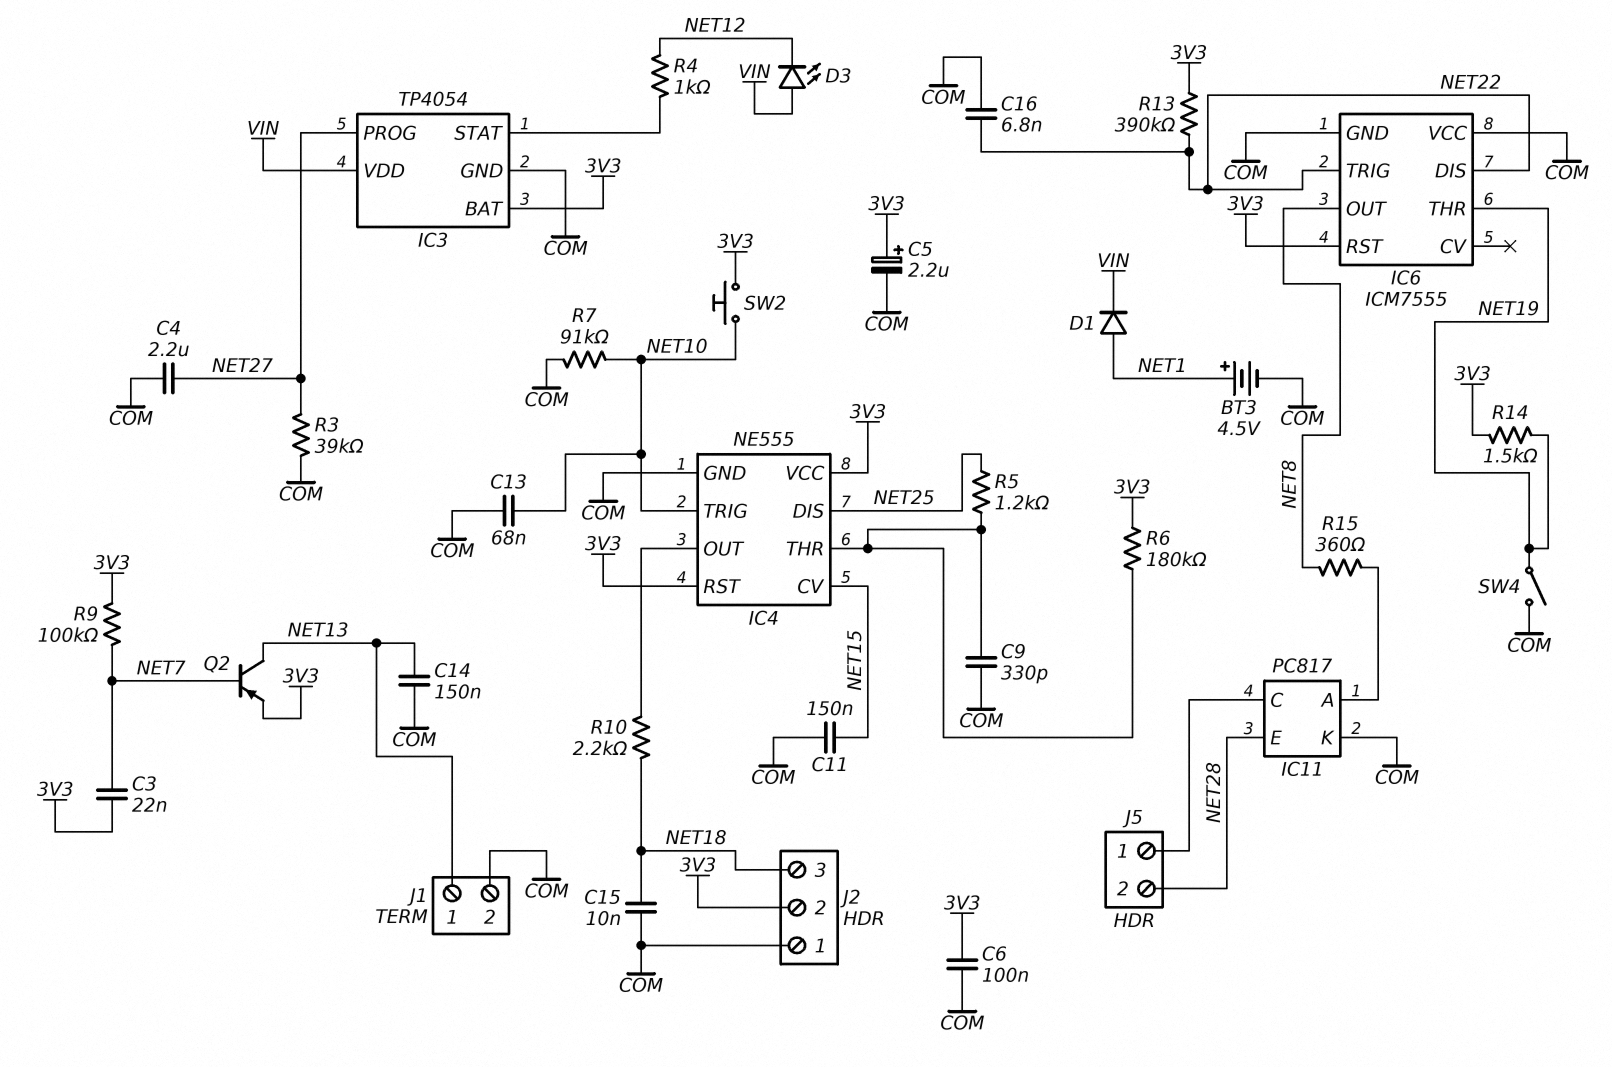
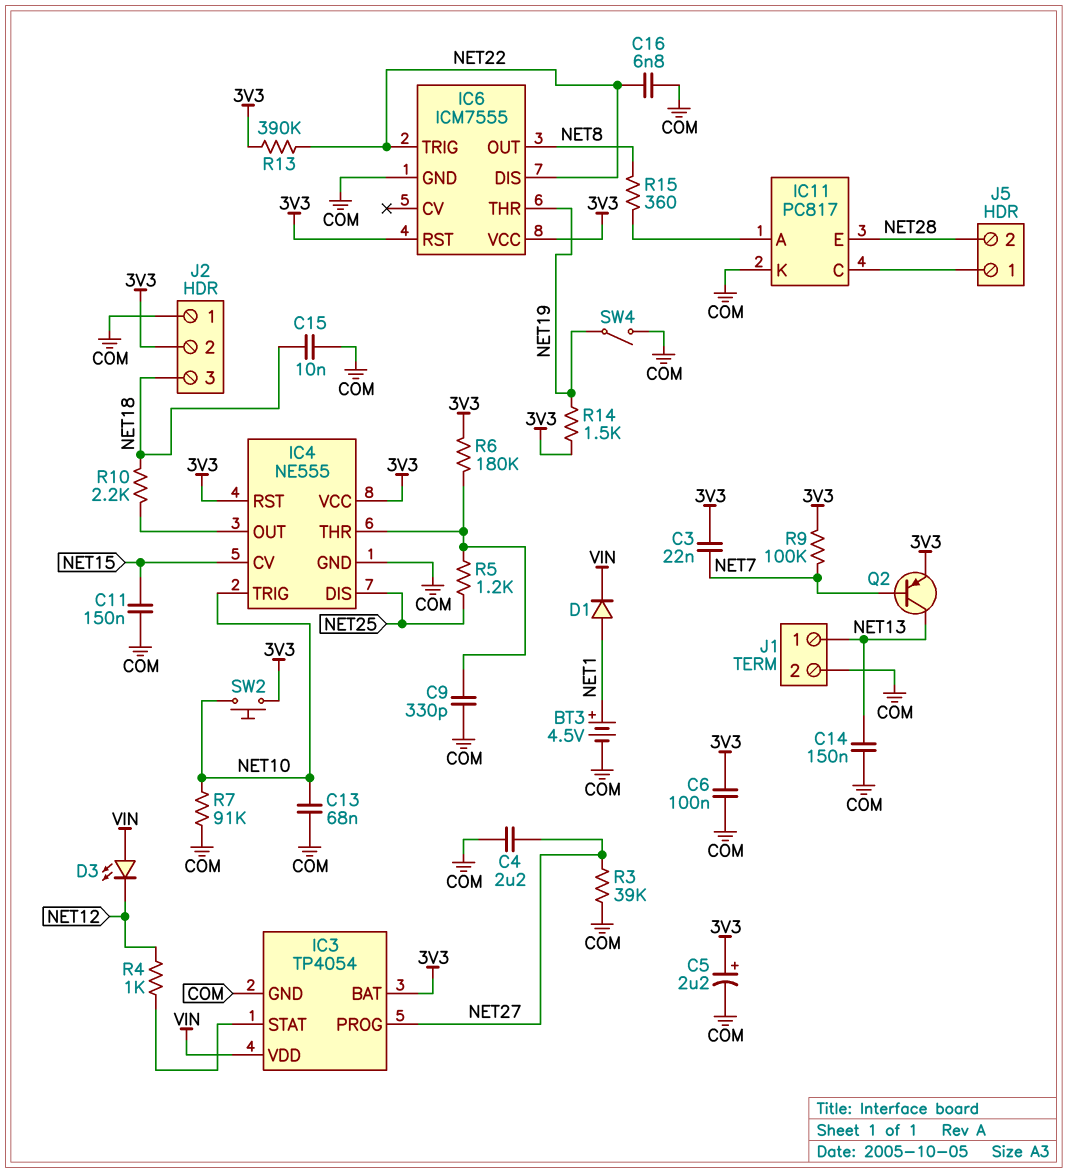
IC6 pin VCC: COM -> 3V3

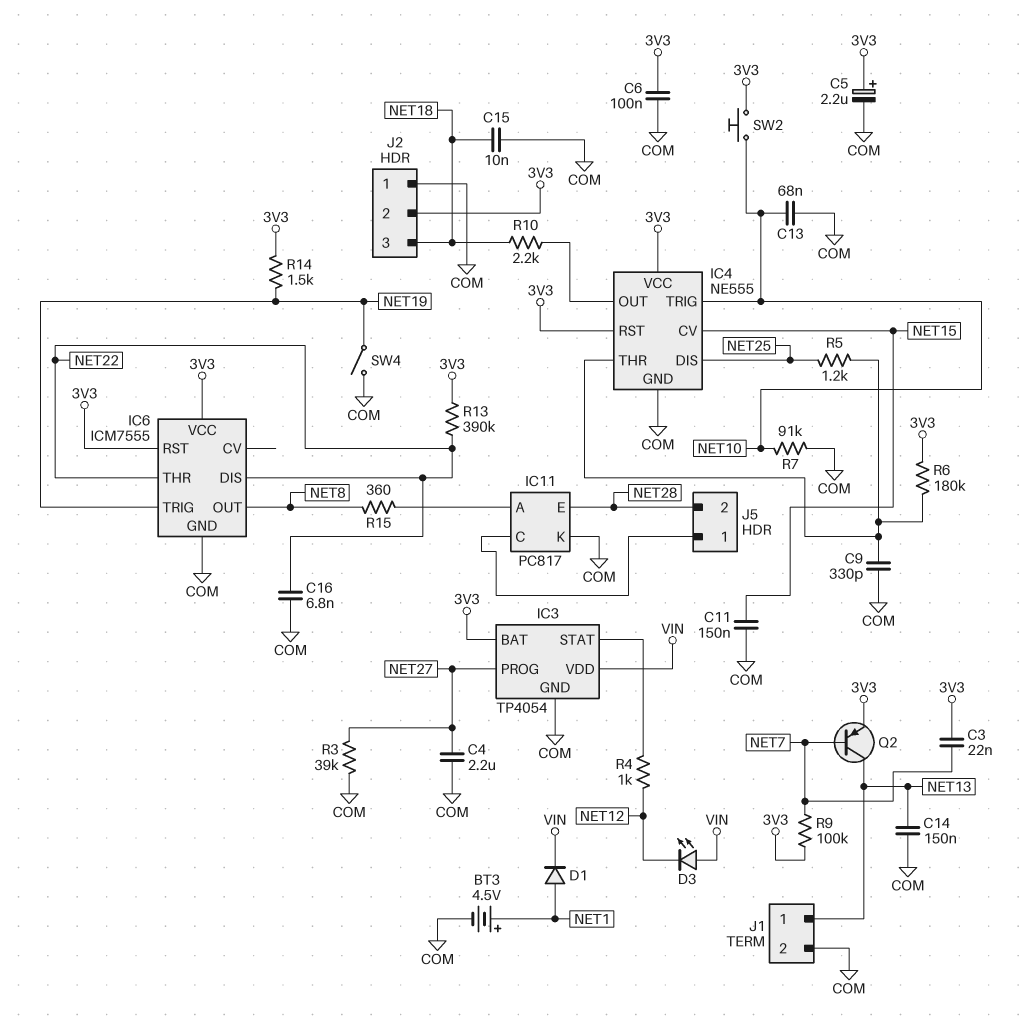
IC6 pin THR: NET19 -> NET22
IC6 pin TRIG: NET22 -> NET19

